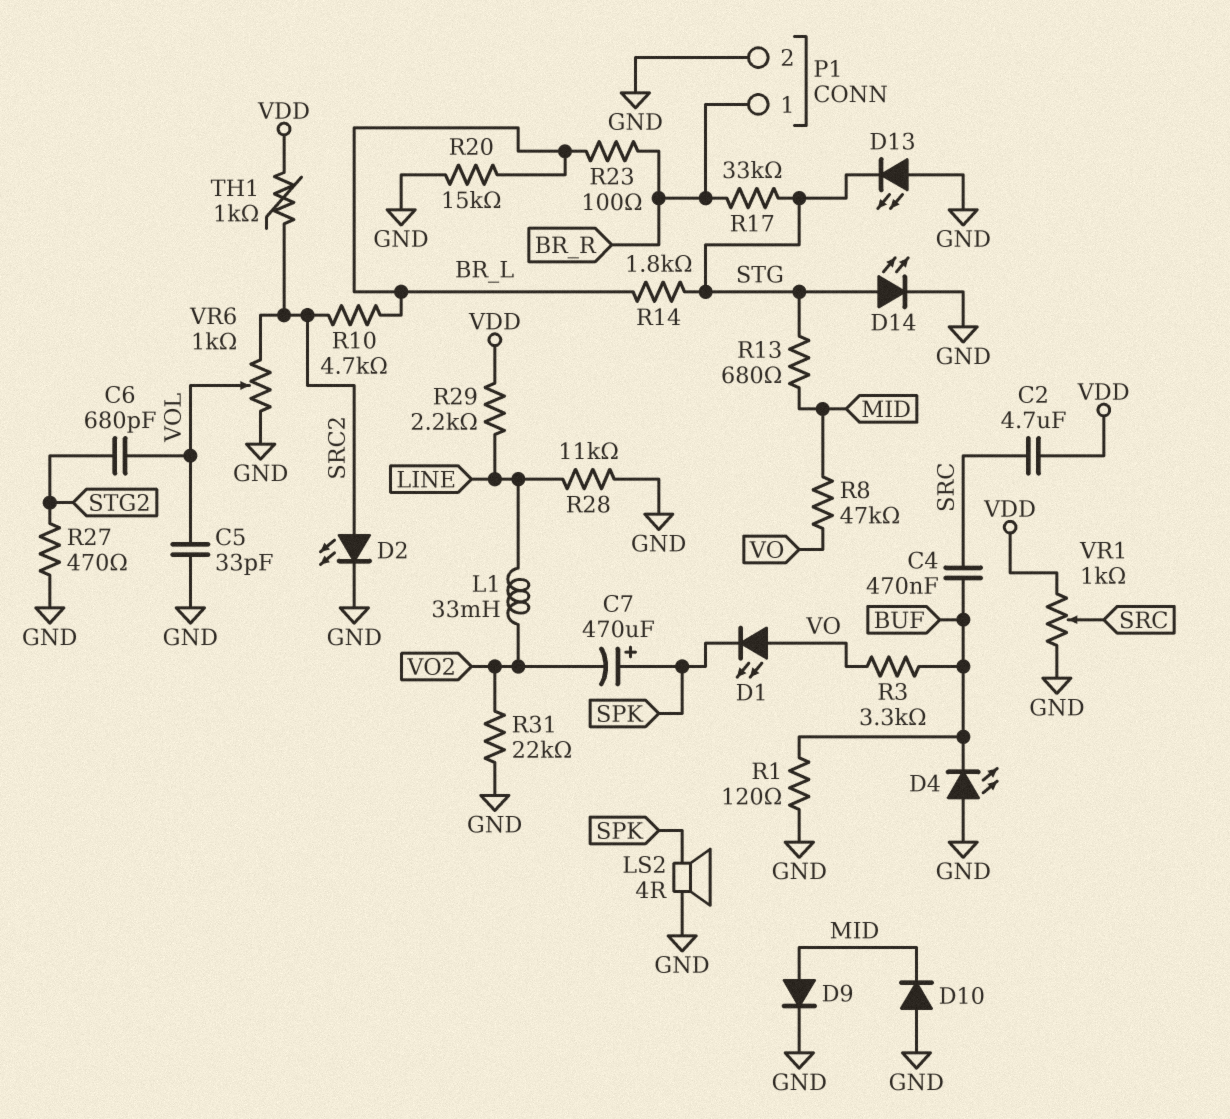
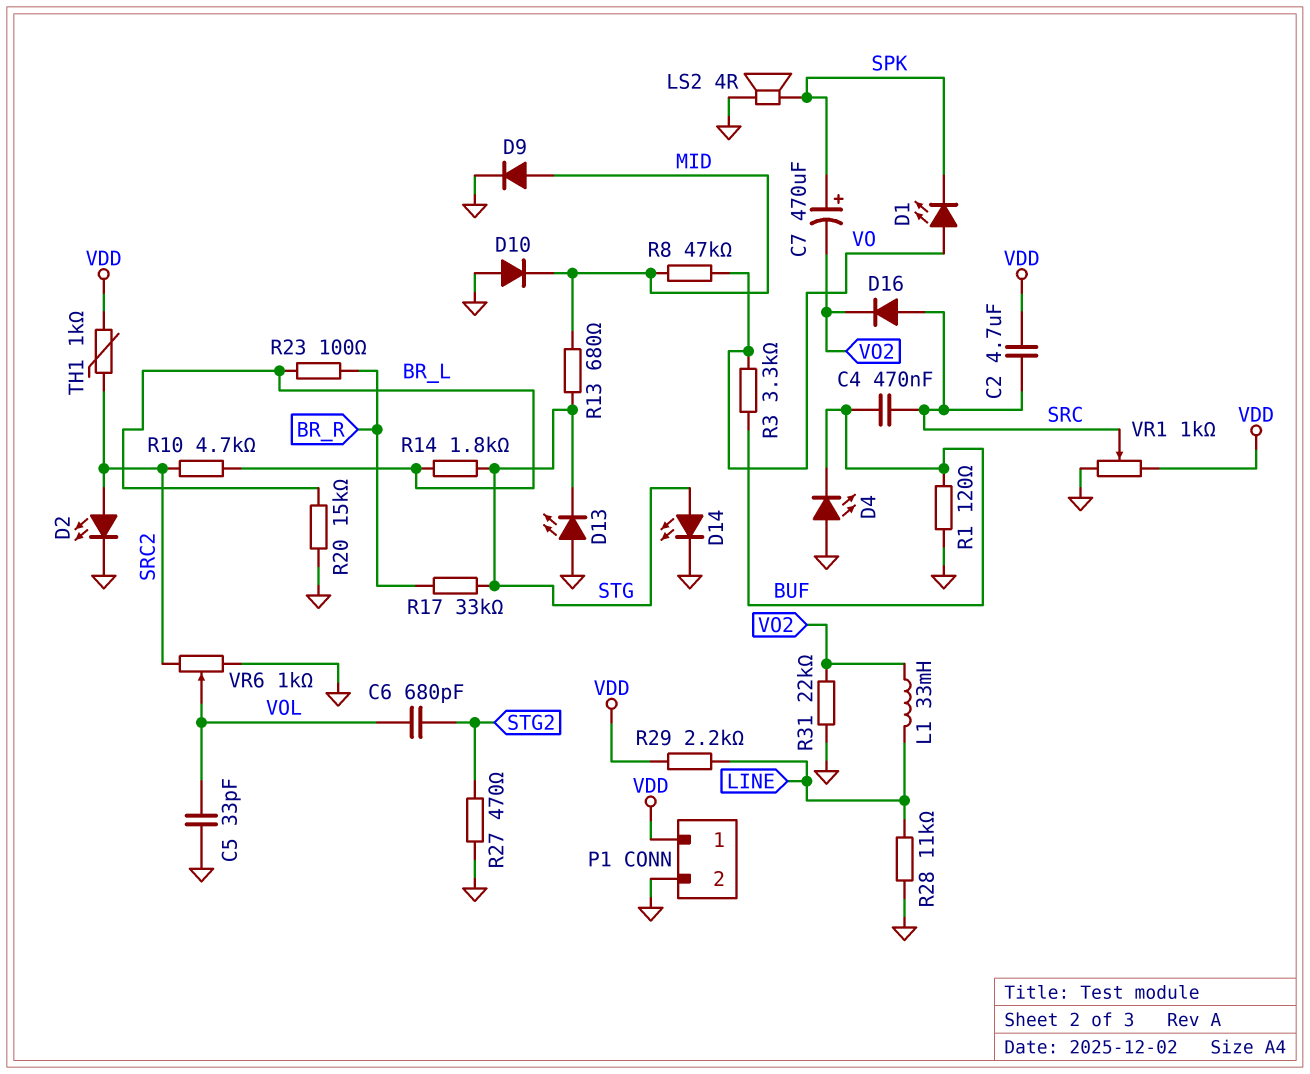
D16: none -> diode (A SRC, K VO2)
P1 pin 1: BR_R -> VDD

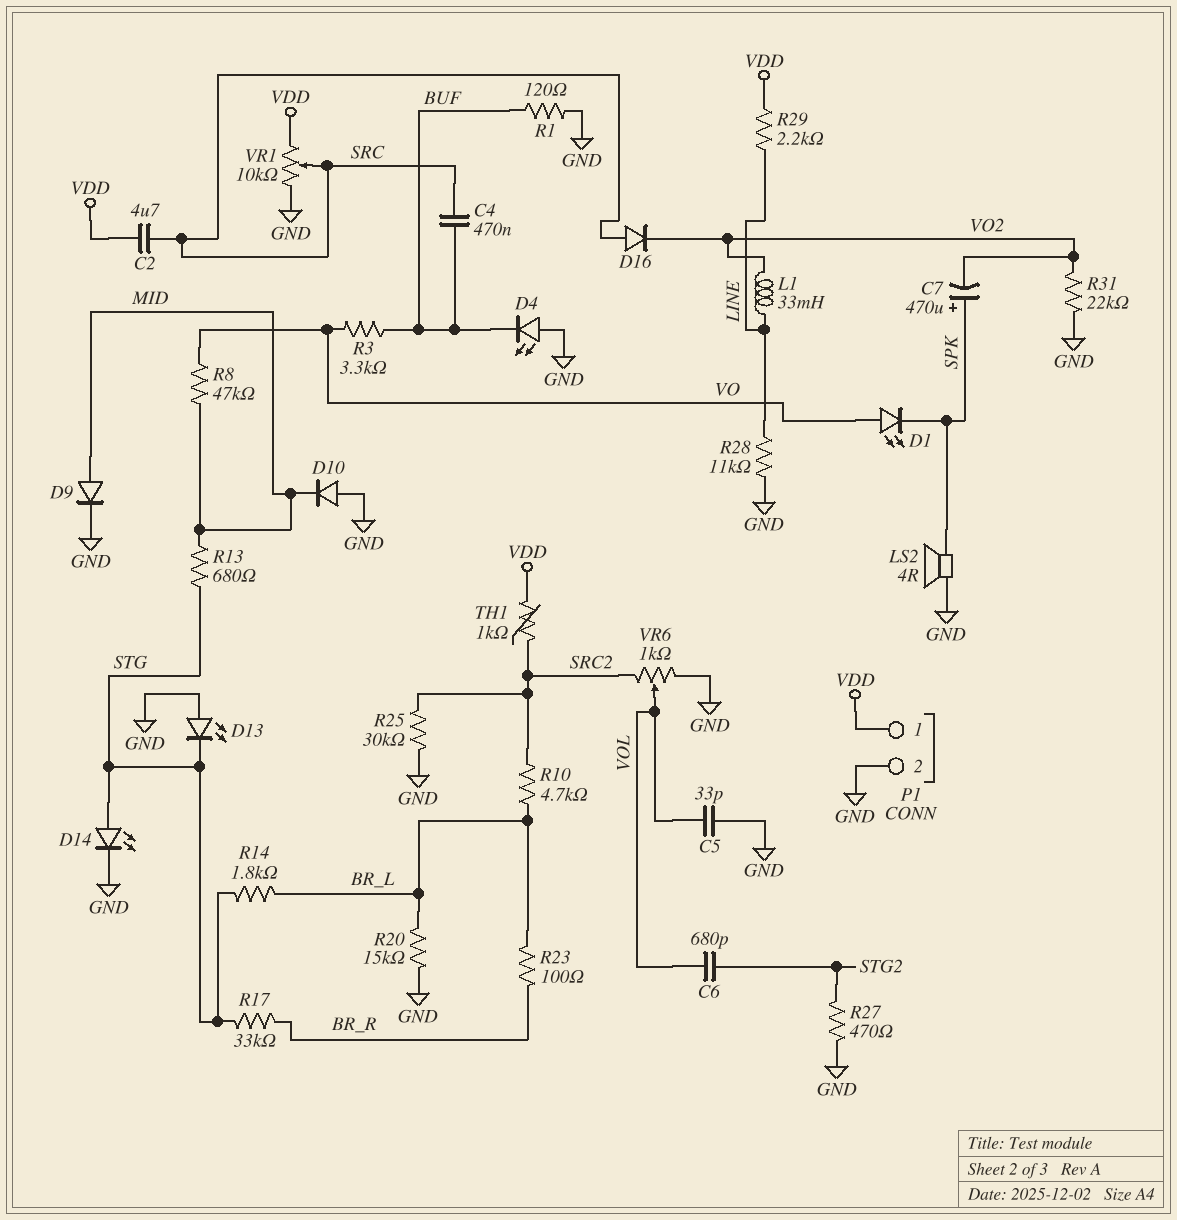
D2: LED (A SRC2, K GND) -> none
R25: none -> 30k (GND, SRC2)
VR1: 1k (GND, VDD, wiper SRC) -> 10k (GND, VDD, wiper SRC)

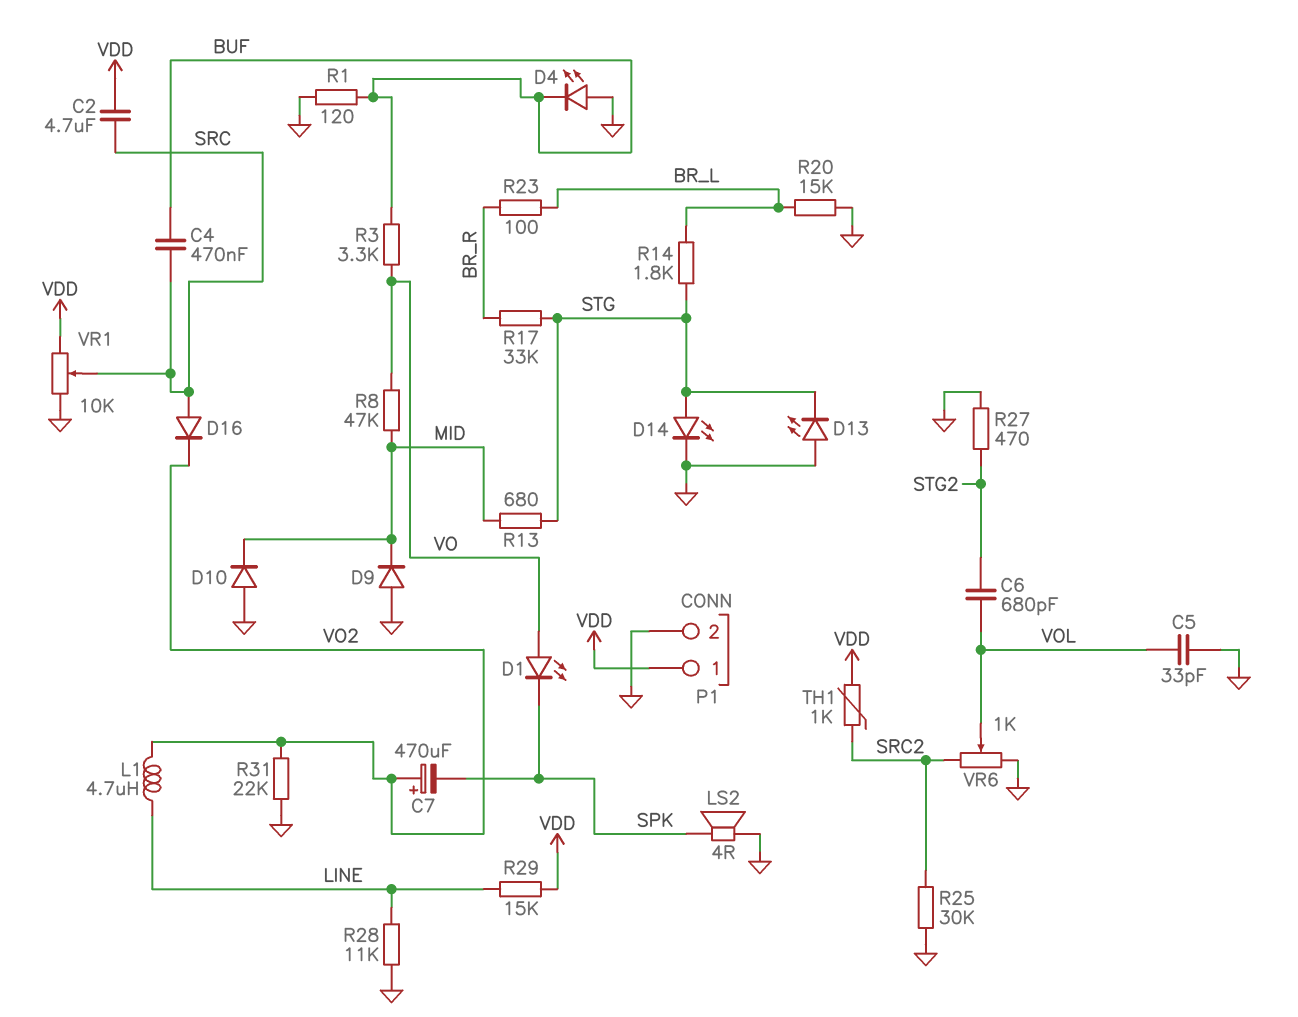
C7: 470uF (plus SPK, minus VO2) -> 470uF (plus VO2, minus SPK)
D9: diode (A MID, K GND) -> diode (A GND, K MID)
L1: 33mH (LINE, VO2) -> 4.7uH (LINE, VO2)
R10: 4.7k (BR_L, SRC2) -> none
R29: 2.2k (LINE, VDD) -> 15k (LINE, VDD)

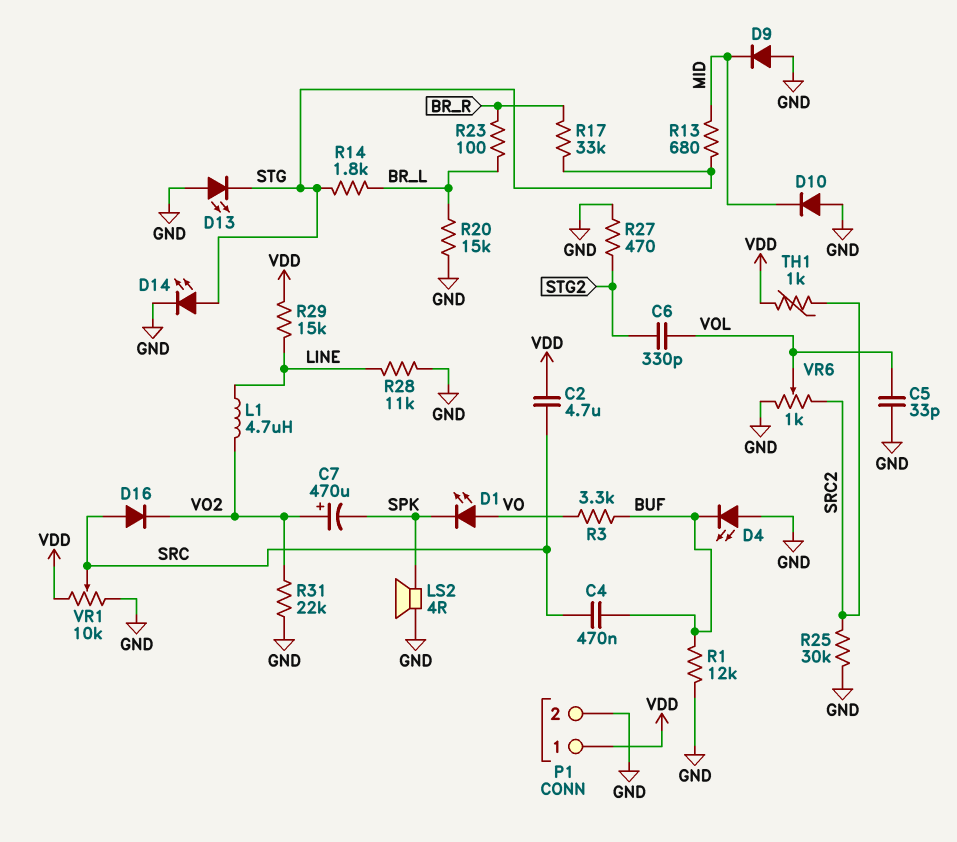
C6: 680pF (STG2, VOL) -> 330pF (STG2, VOL)
R1: 120 (BUF, GND) -> 12k (BUF, GND)
R8: 47k (MID, VO) -> none

